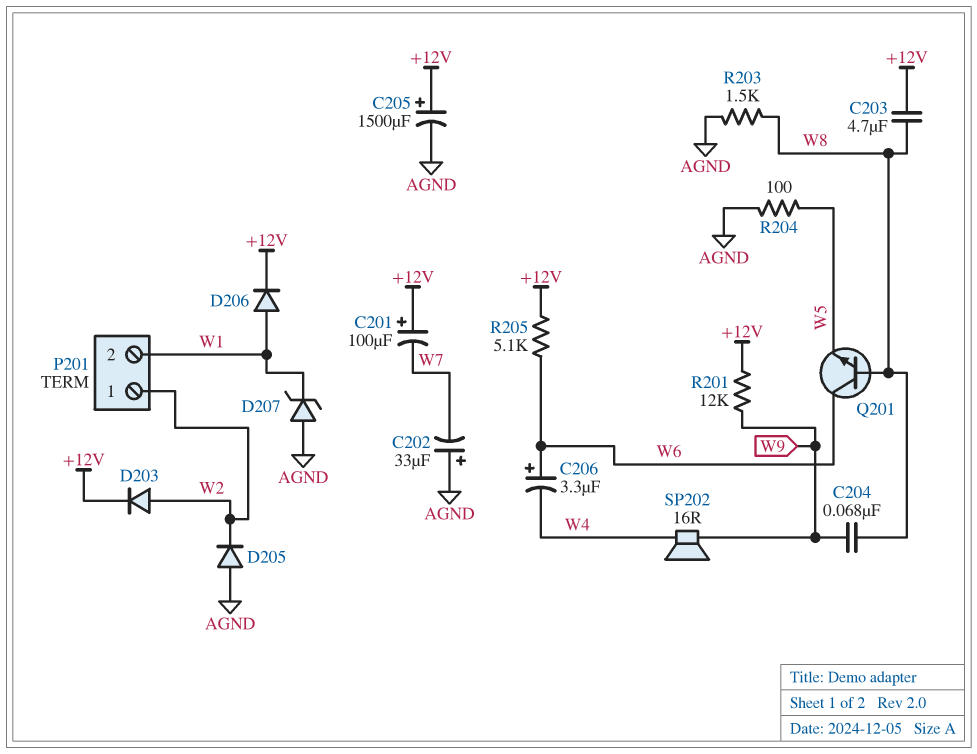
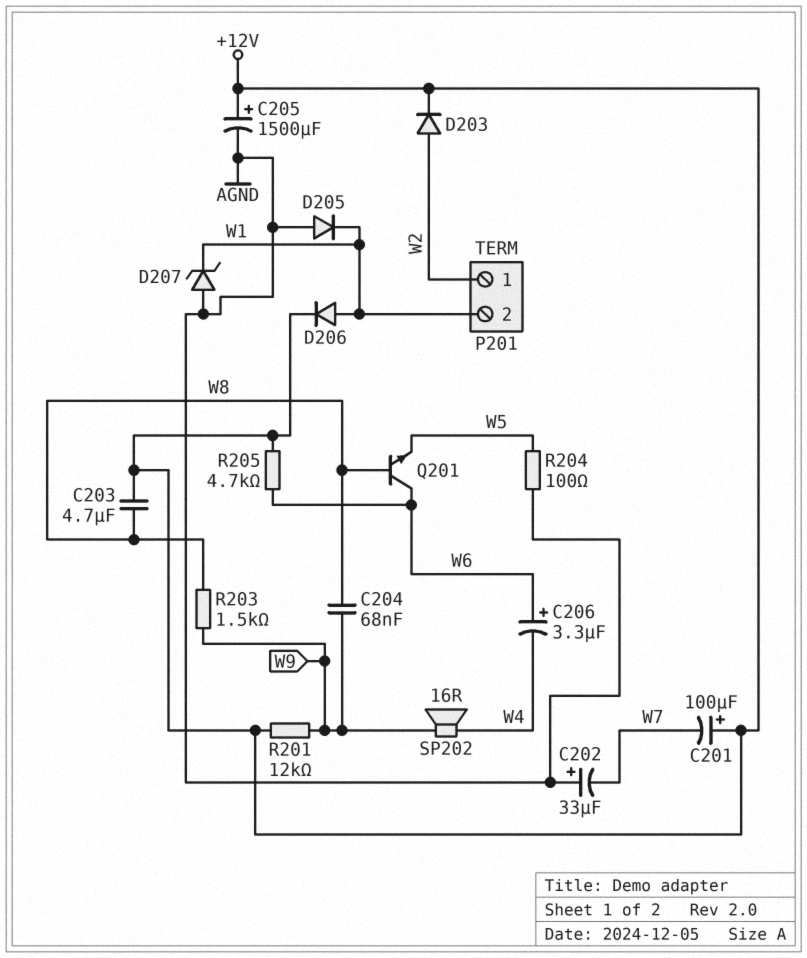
D205: diode (A AGND, K W2) -> diode (A AGND, K W1)
R203: 1.5k (AGND, W8) -> 1.5k (W8, W9)
R205: 5.1k (+12V, W6) -> 4.7k (+12V, W6)

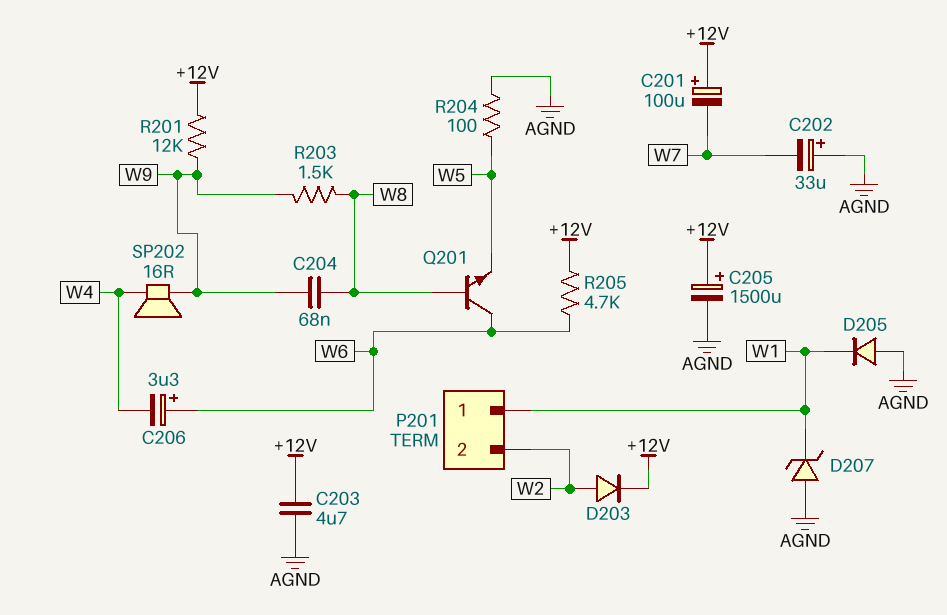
C203: 4.7uF (+12V, W8) -> 4.7uF (+12V, AGND)
D206: diode (A W1, K +12V) -> none
P201 pin 1: W2 -> W1
P201 pin 2: W1 -> W2

